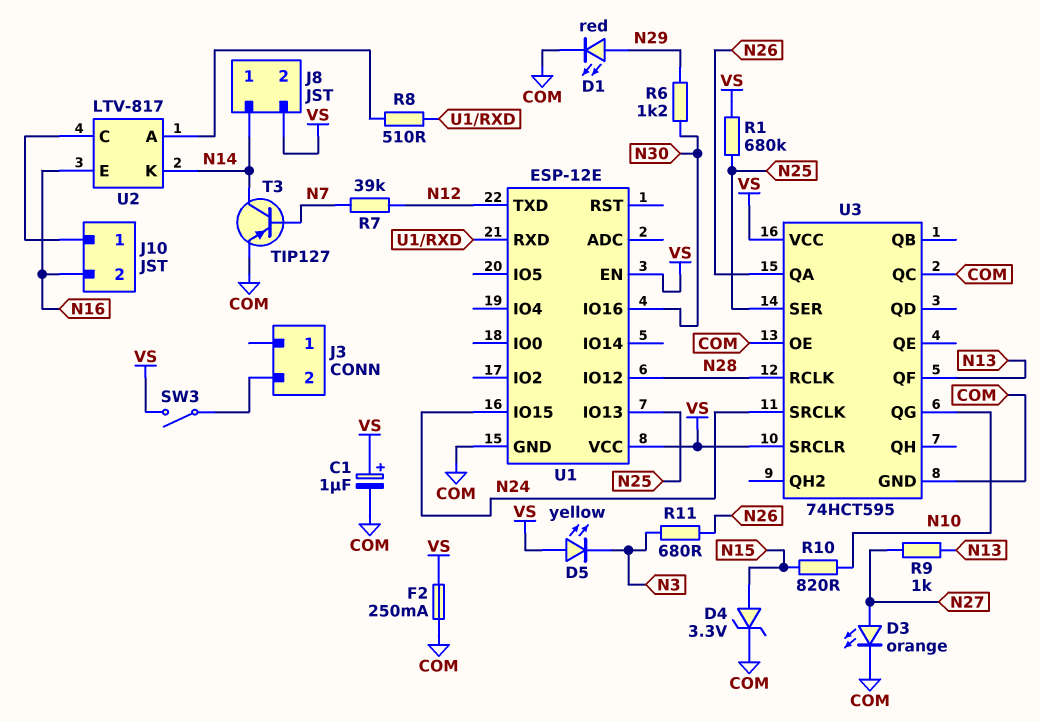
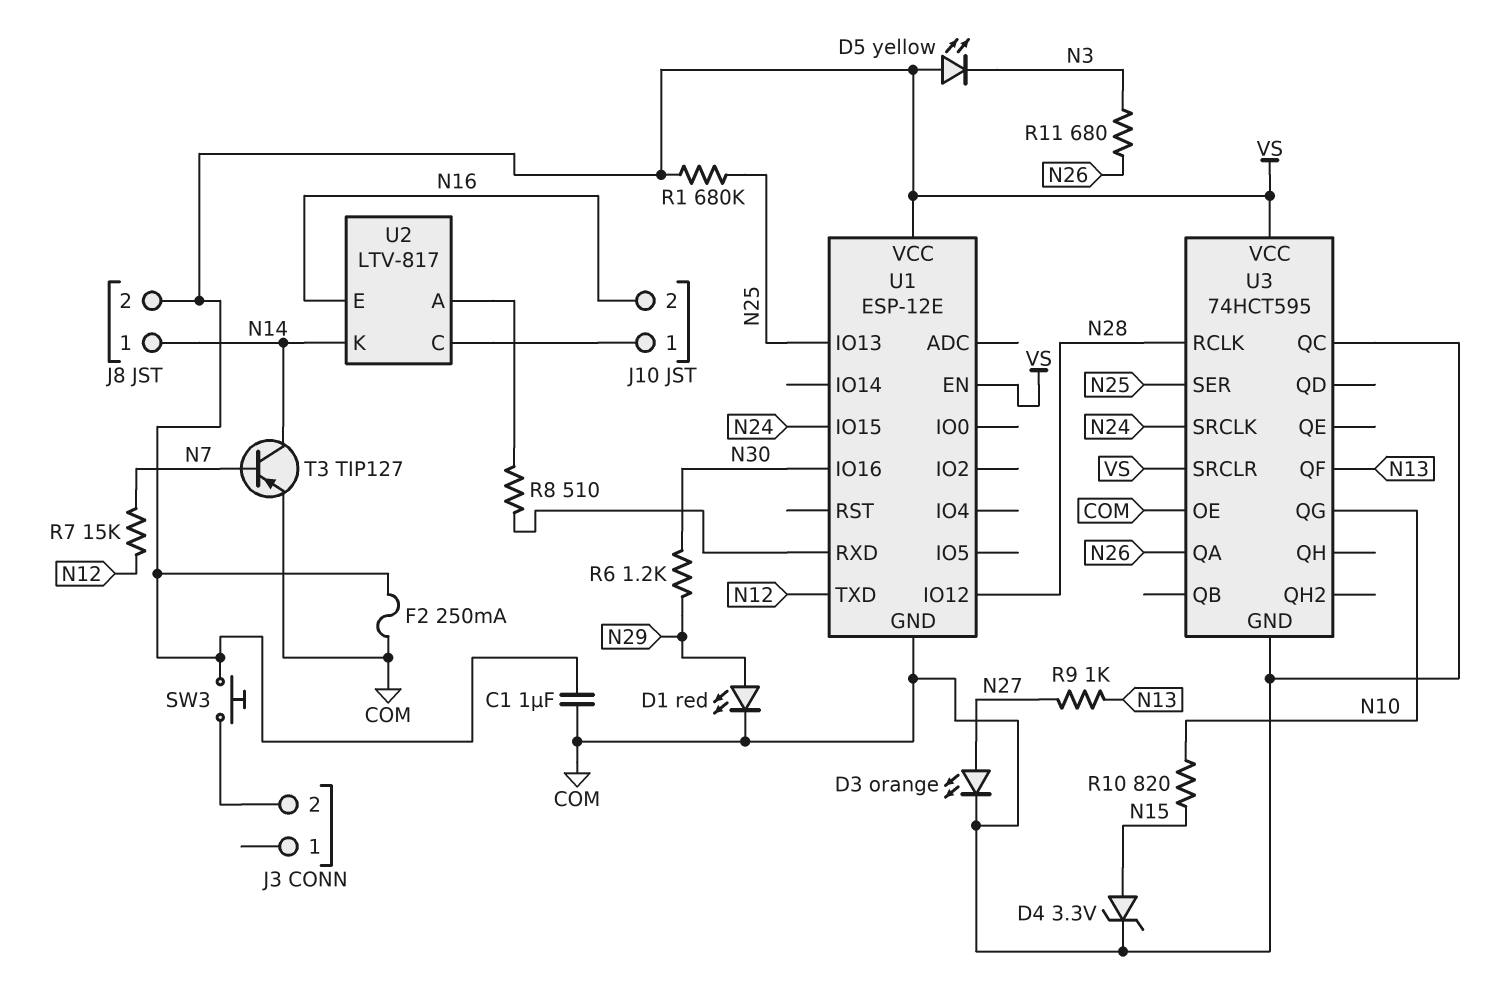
C1: 1uF (plus VS, minus COM) -> 1uF (COM, VS)
R7: 39k (N7, N12) -> 15k (N7, N12)
SW3: switch (J3/2, VS) -> button (J3/2, VS)

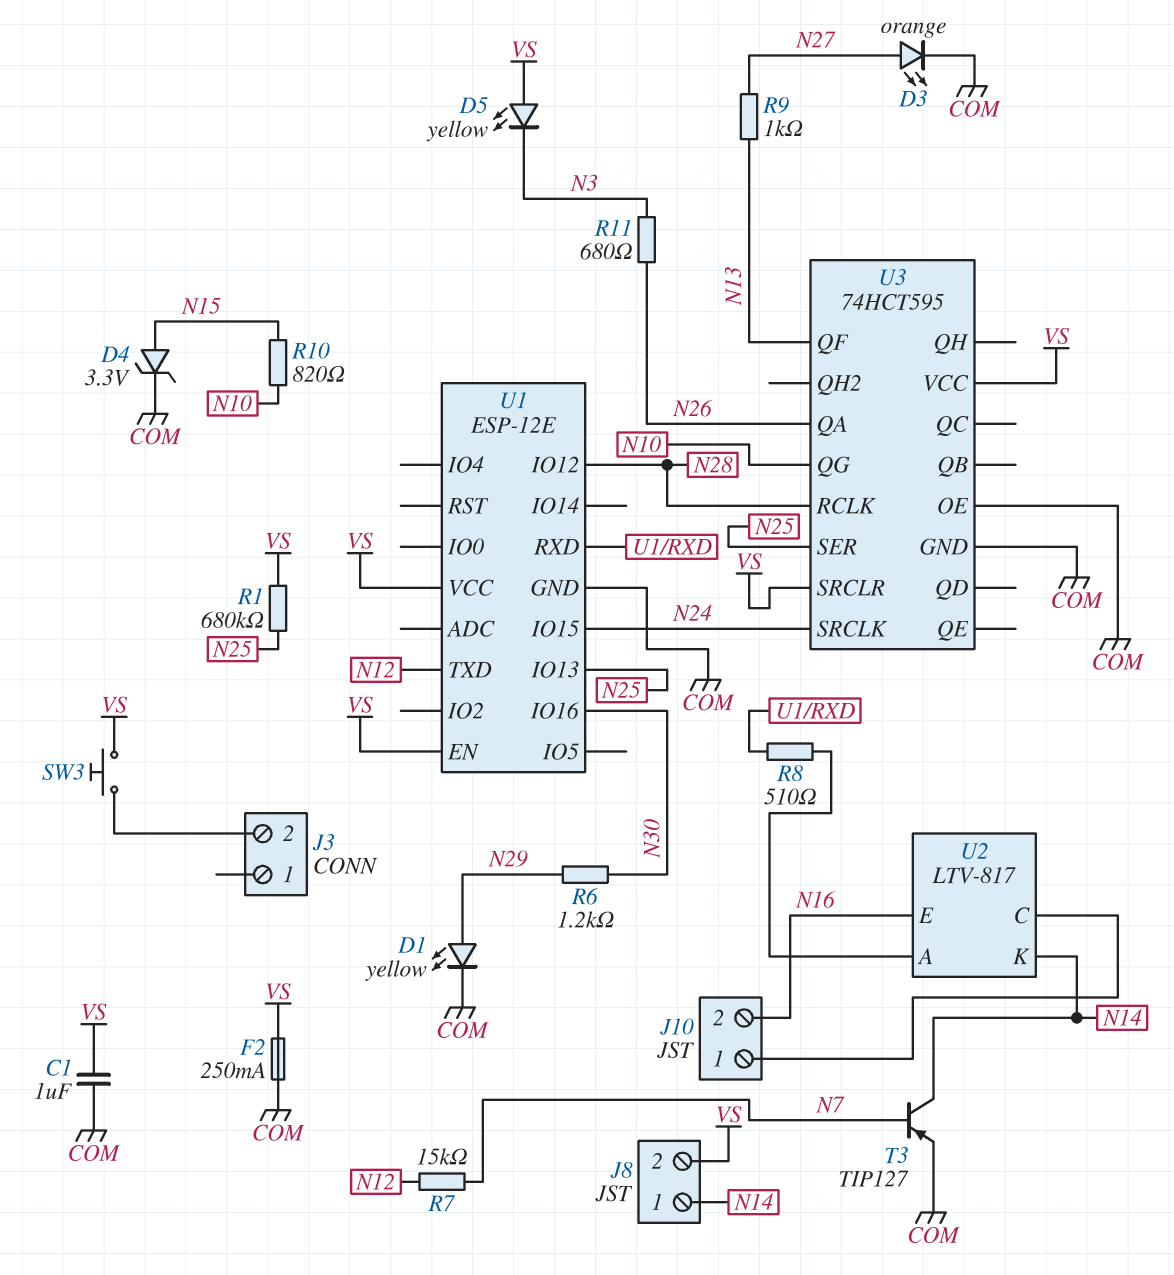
D1: LED red (A N29, K COM) -> LED yellow (A N29, K COM)
U3 pin QC: COM -> none

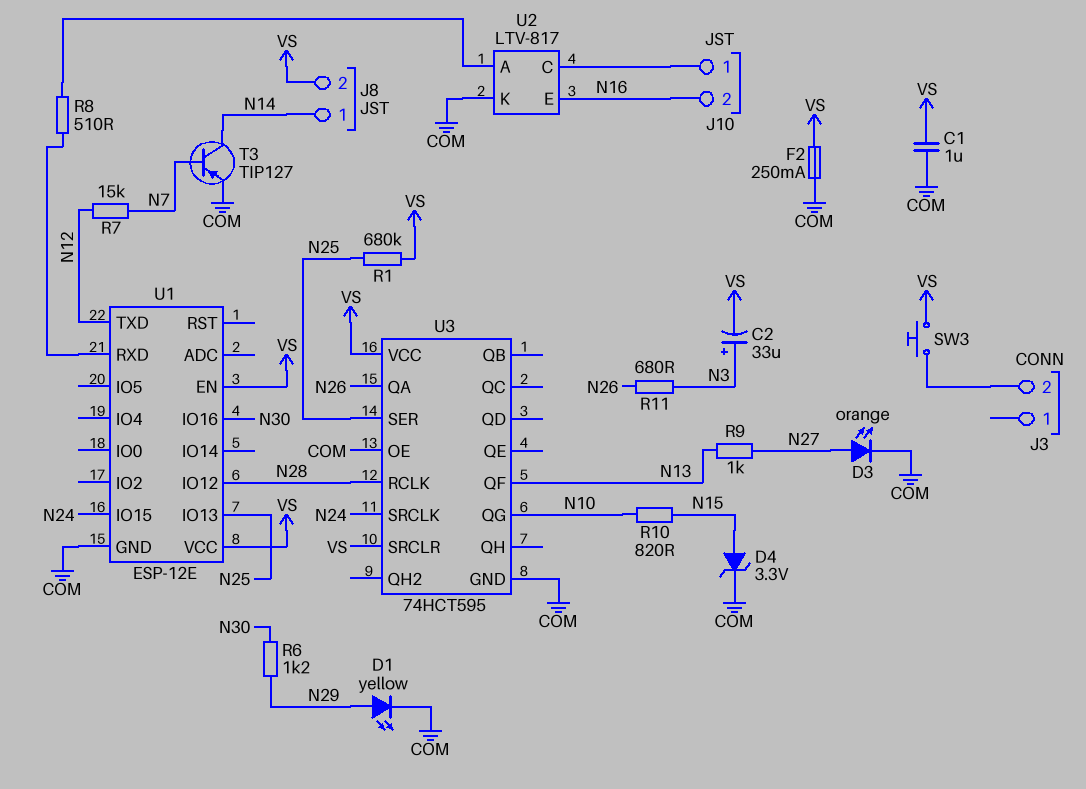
C2: none -> 33uF (plus N3, minus VS)
D5: LED yellow (A VS, K N3) -> none
U2 pin K: N14 -> COM

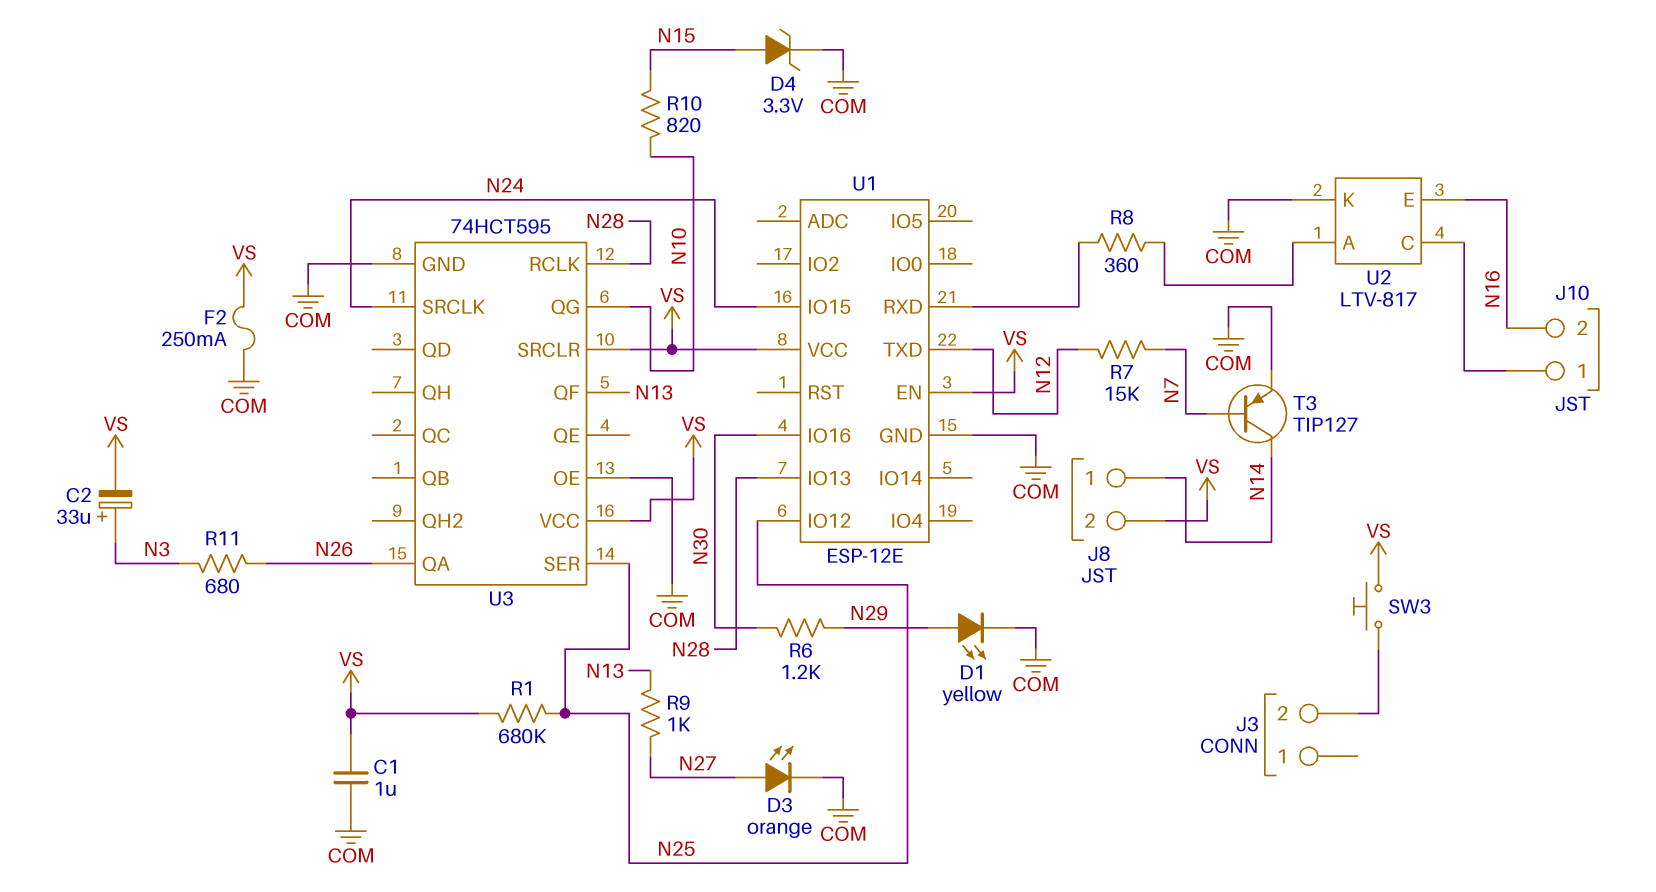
R8: 510 (U1/RXD, U2/A) -> 360 (U1/RXD, U2/A)
U1 pin IO12: N28 -> N25
U1 pin IO13: N25 -> N28

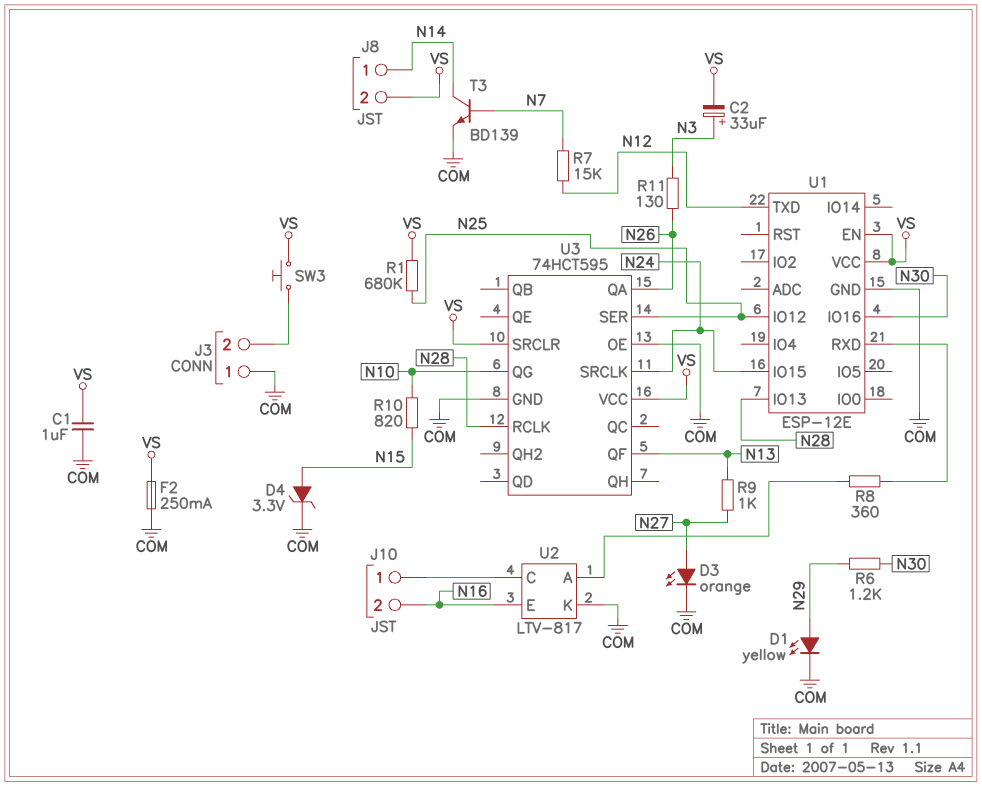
J3 pin 1: none -> COM
R11: 680 (N3, N26) -> 130 (N3, N26)
T3: PNP TIP127 (B N7, C N14, E COM) -> NPN BD139 (B N7, C N14, E COM)

